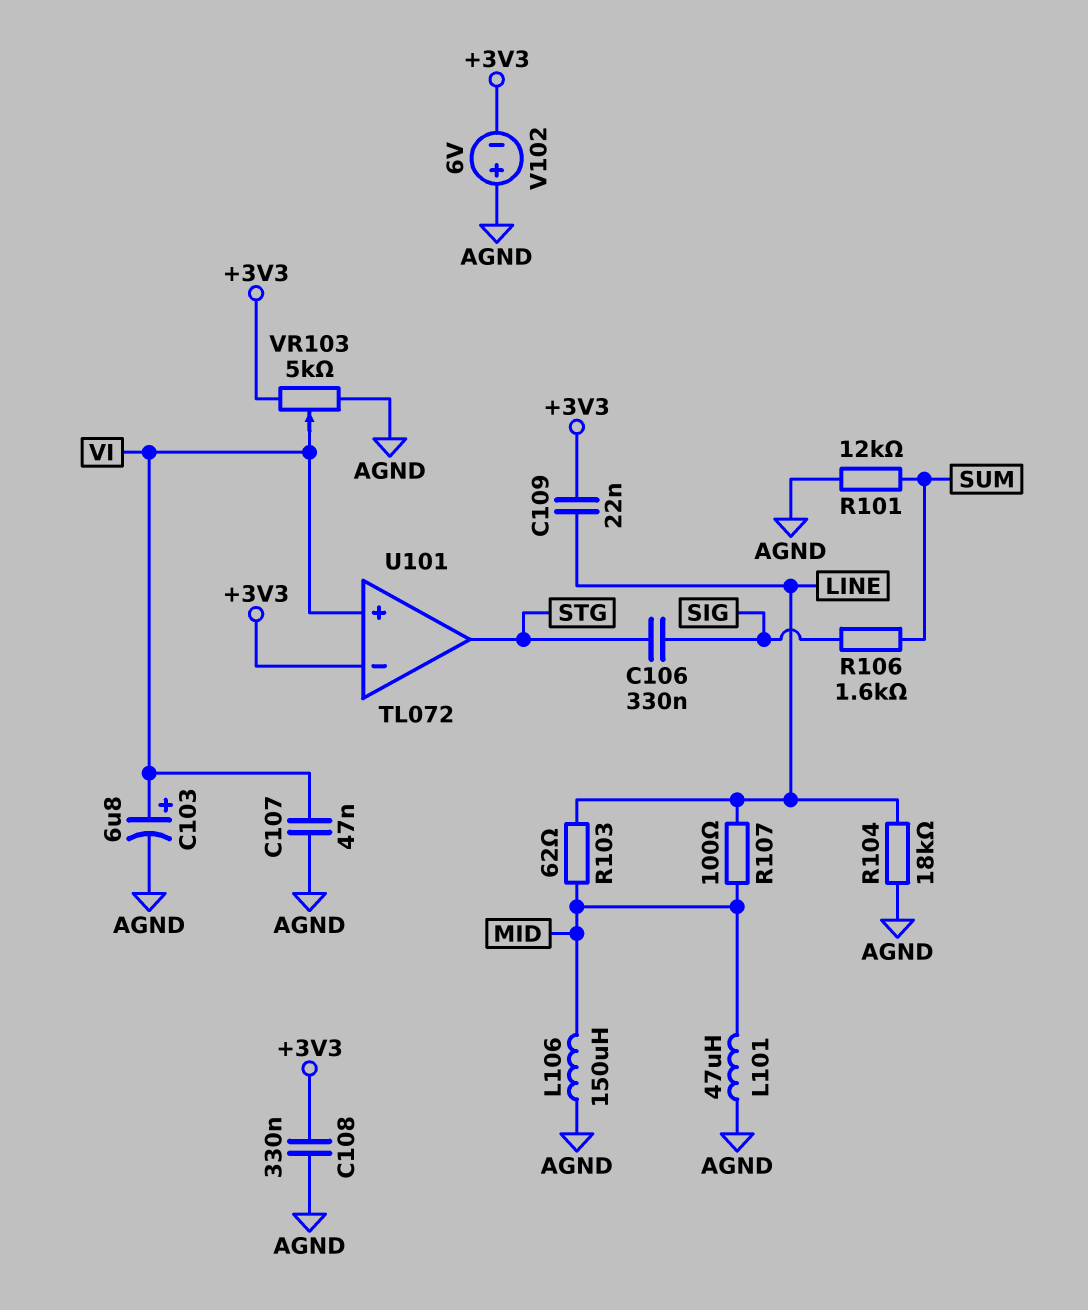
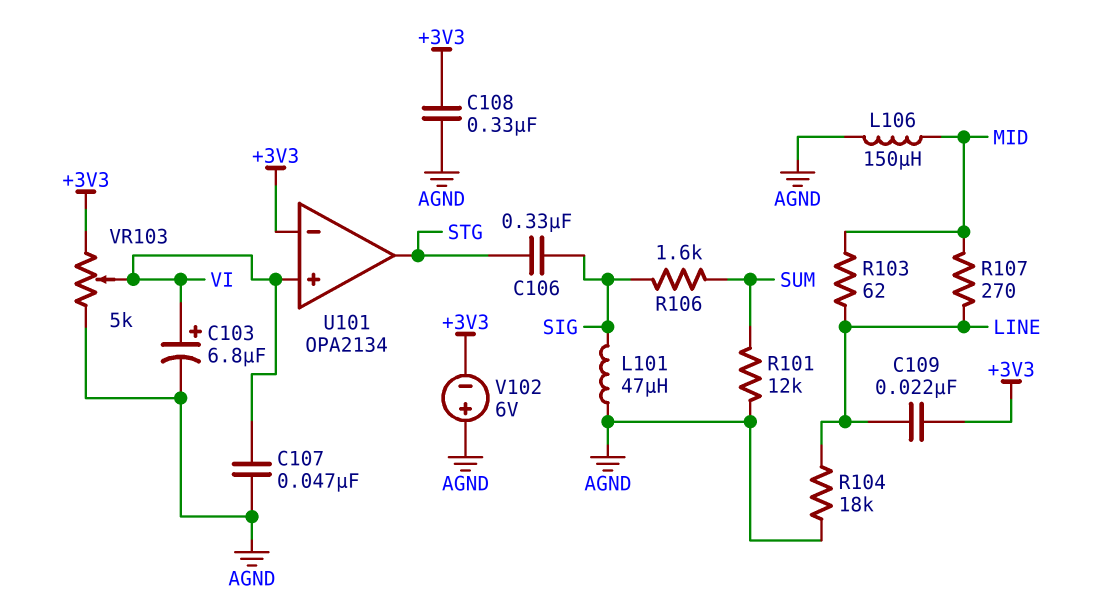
L101: 47uH (AGND, MID) -> 47uH (AGND, SIG)
R107: 100 (LINE, MID) -> 270 (LINE, MID)
U101: TL072 -> OPA2134

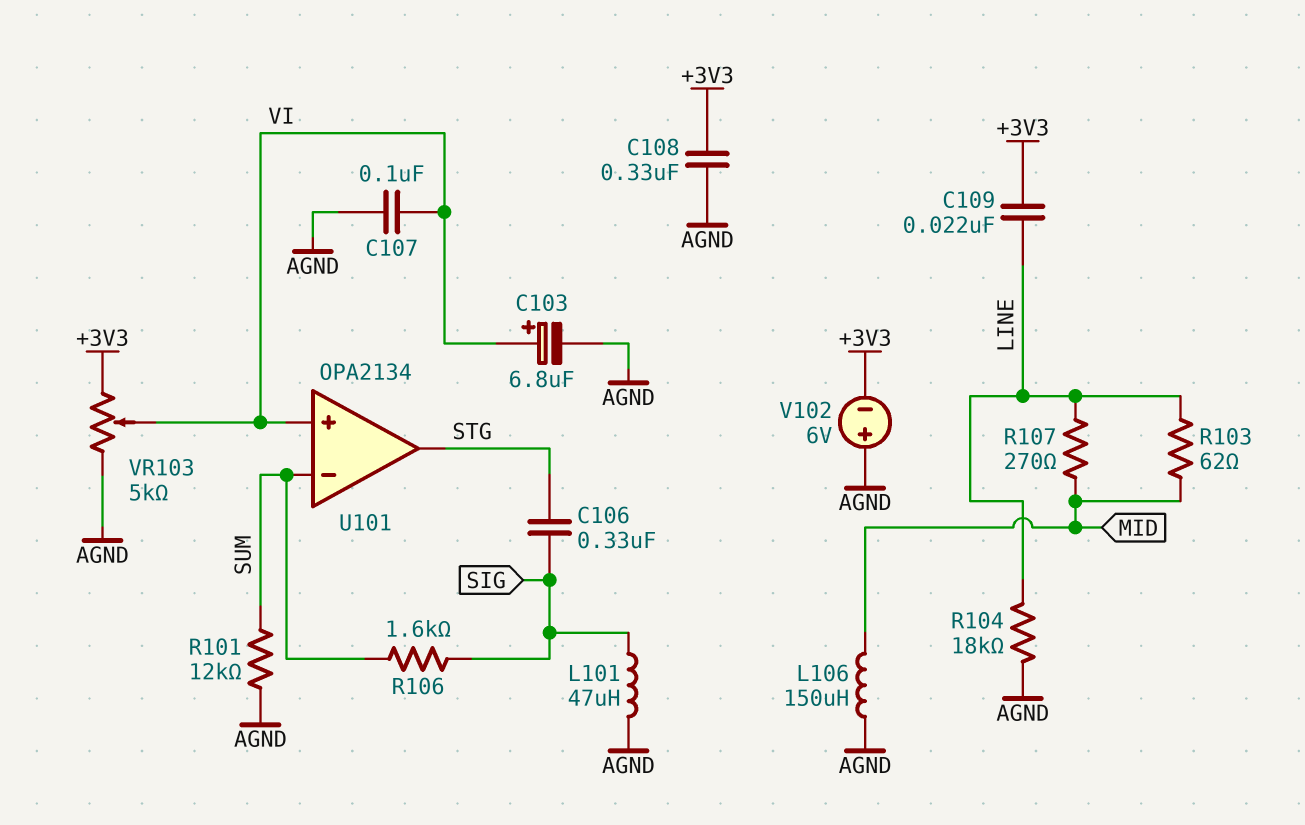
C107: 47nF (AGND, VI) -> 100nF (AGND, VI)
U101 pin in-: +3V3 -> SUM

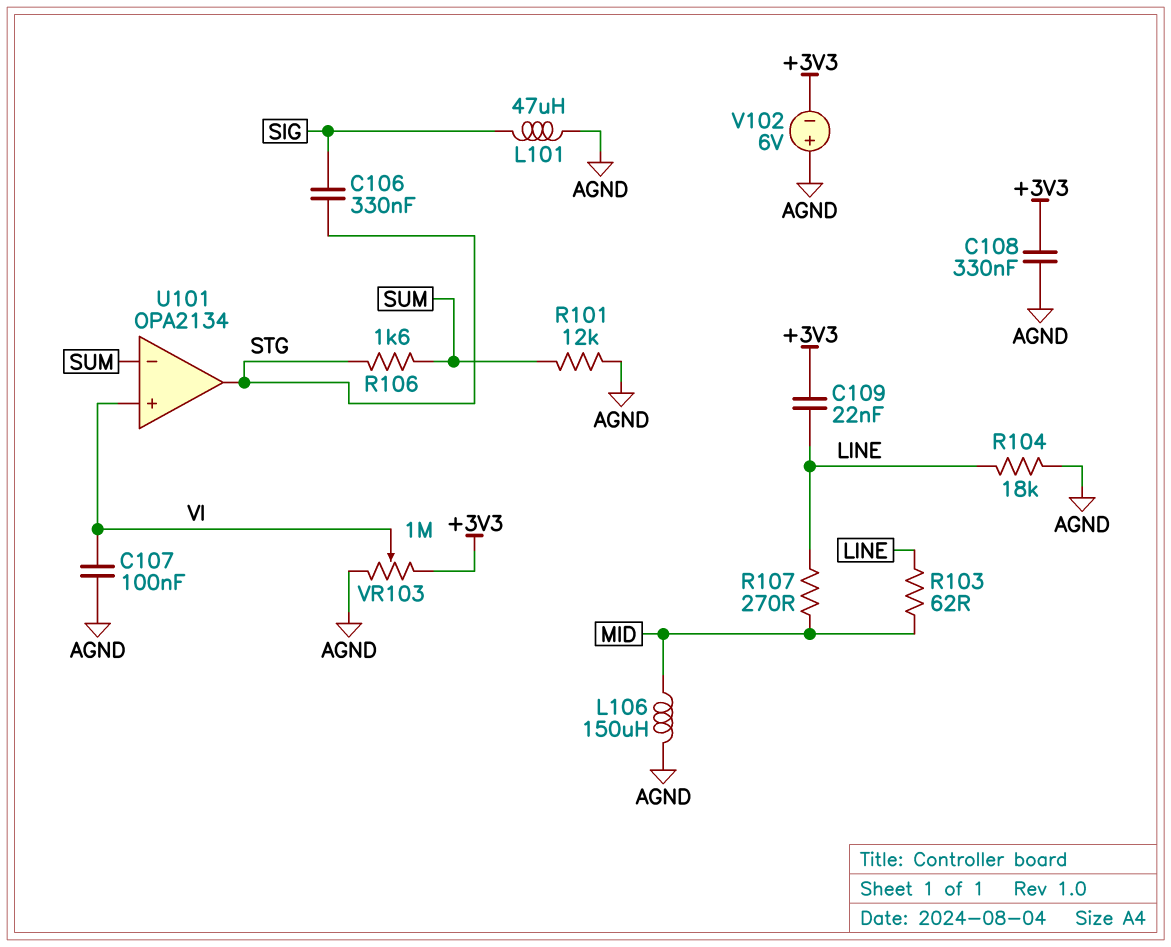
C103: 6.8uF (plus VI, minus AGND) -> none
R106: 1.6k (SIG, SUM) -> 1.6k (STG, SUM)
VR103: 5k (+3V3, AGND, wiper VI) -> 1M (+3V3, AGND, wiper VI)

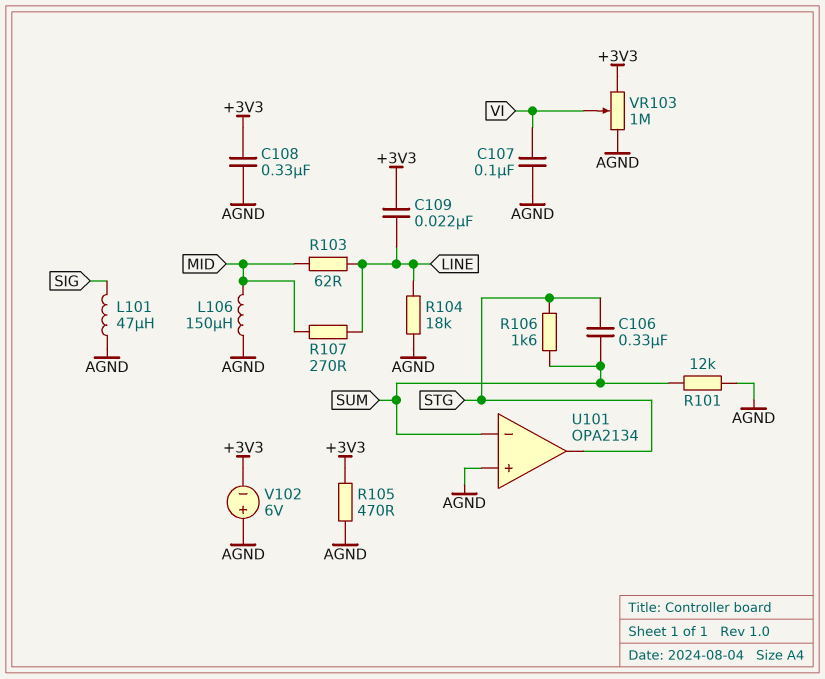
C106: 330nF (SIG, STG) -> 330nF (STG, SUM)
R105: none -> 470 (+3V3, AGND)
U101 pin in+: VI -> AGND

